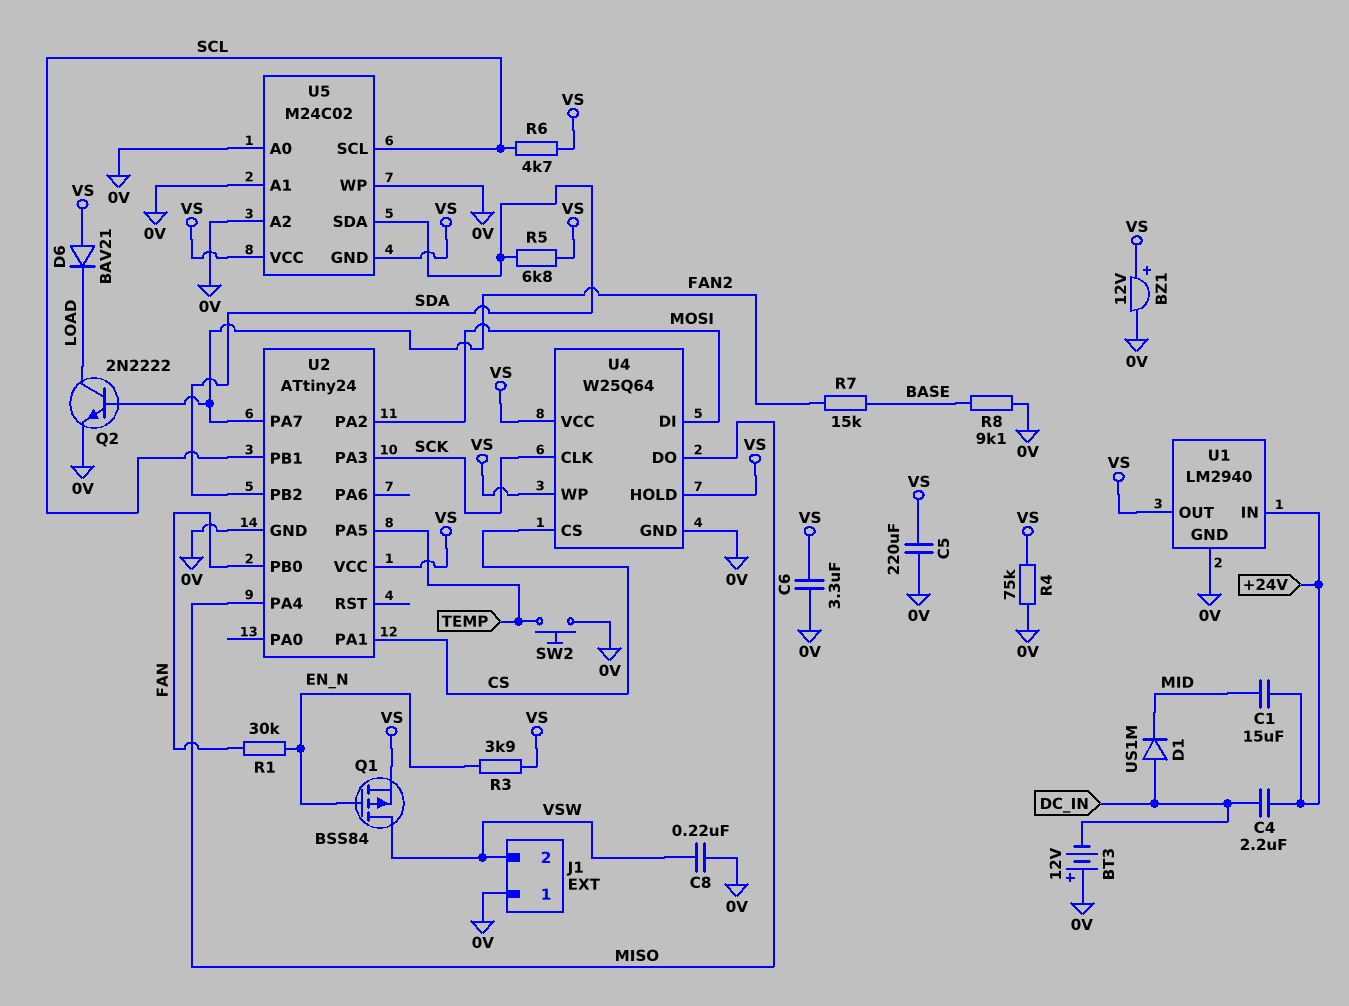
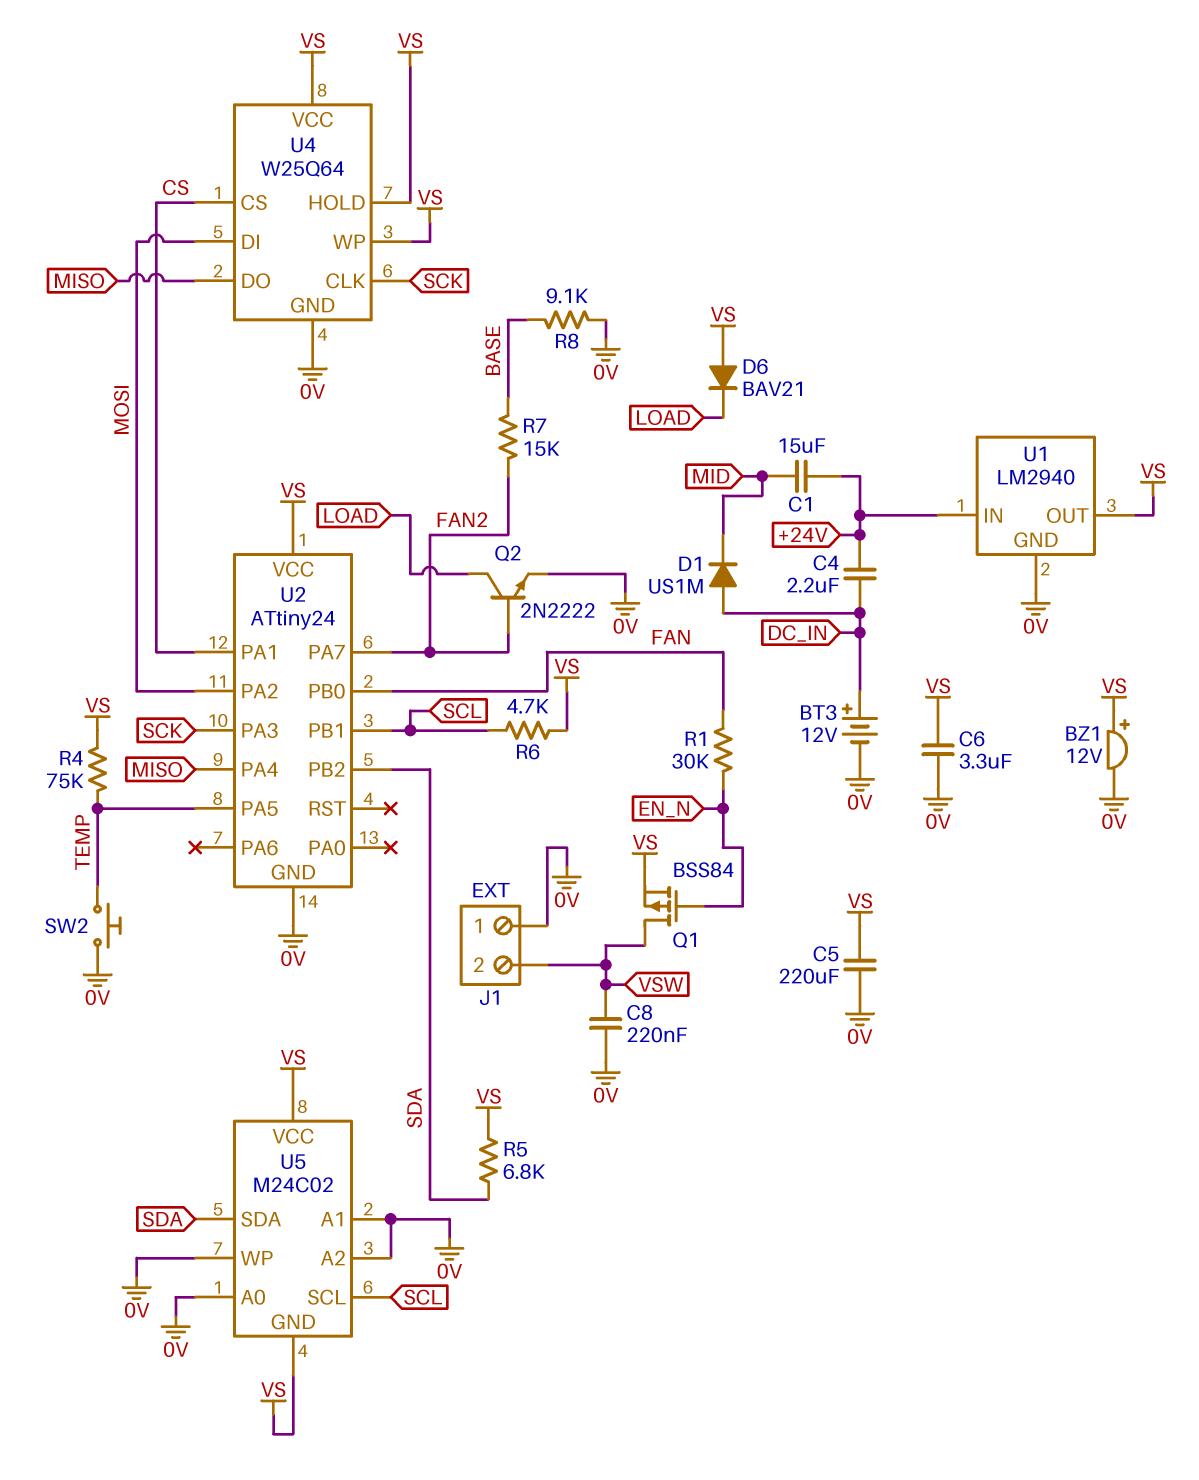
BT3: 12V (plus 0V, minus DC_IN) -> 12V (plus DC_IN, minus 0V)
R3: 3.9k (EN_N, VS) -> none
R4: 75k (0V, VS) -> 75k (TEMP, VS)

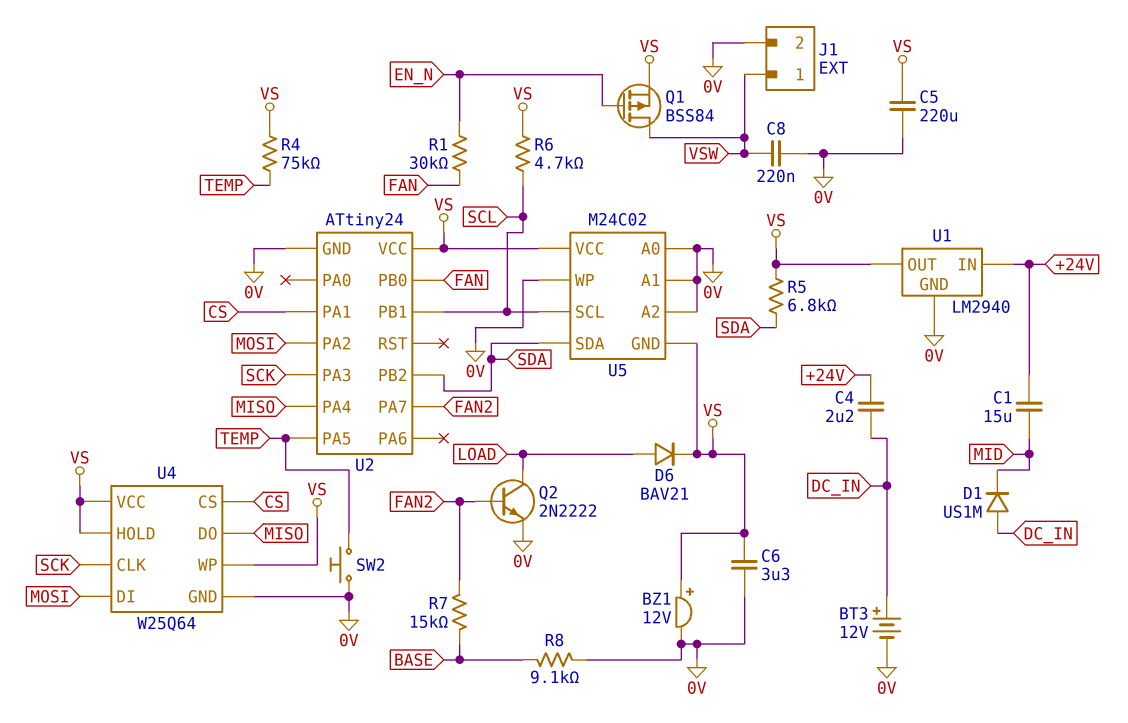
D6: diode BAV21 (A VS, K LOAD) -> diode BAV21 (A LOAD, K VS)
J1 pin 1: 0V -> VSW
J1 pin 2: VSW -> 0V

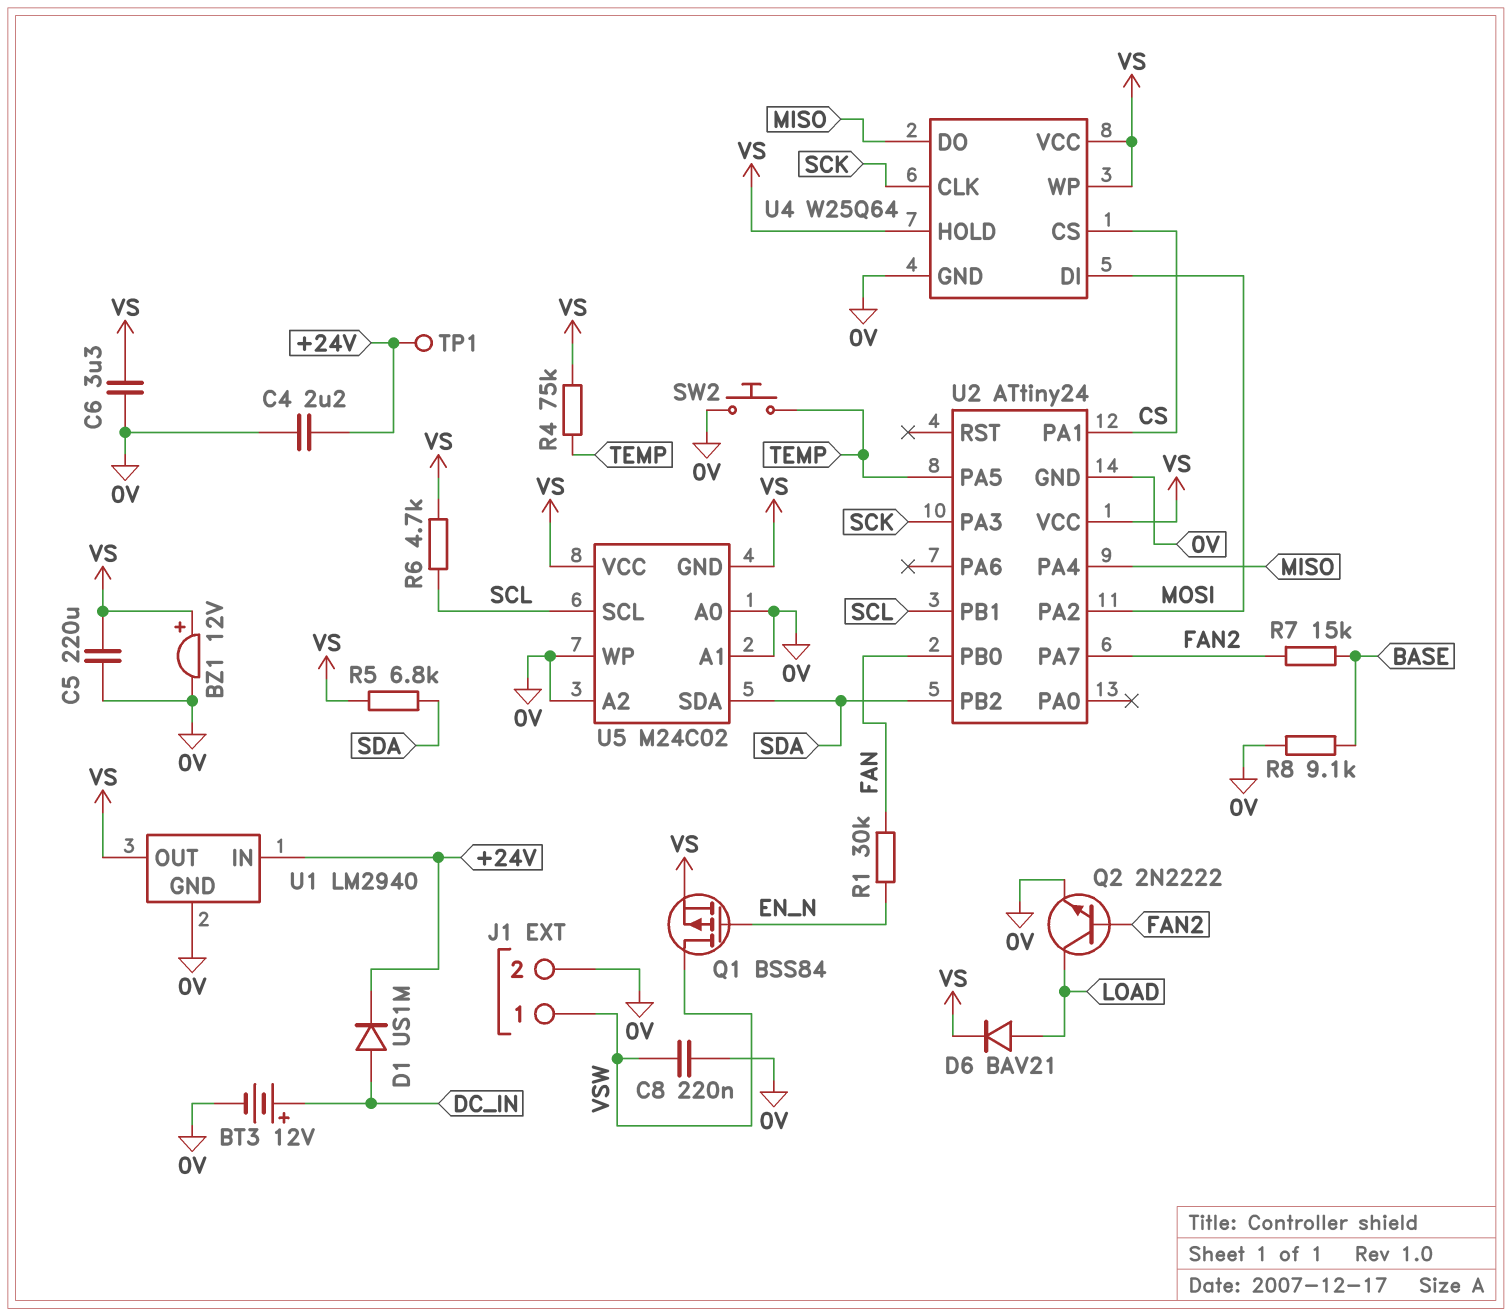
C1: 15uF (+24V, MID) -> none
C4: 2.2uF (+24V, DC_IN) -> 2.2uF (+24V, 0V)
D1: diode US1M (A DC_IN, K MID) -> diode US1M (A DC_IN, K +24V)
TP1: none -> test point (+24V)

